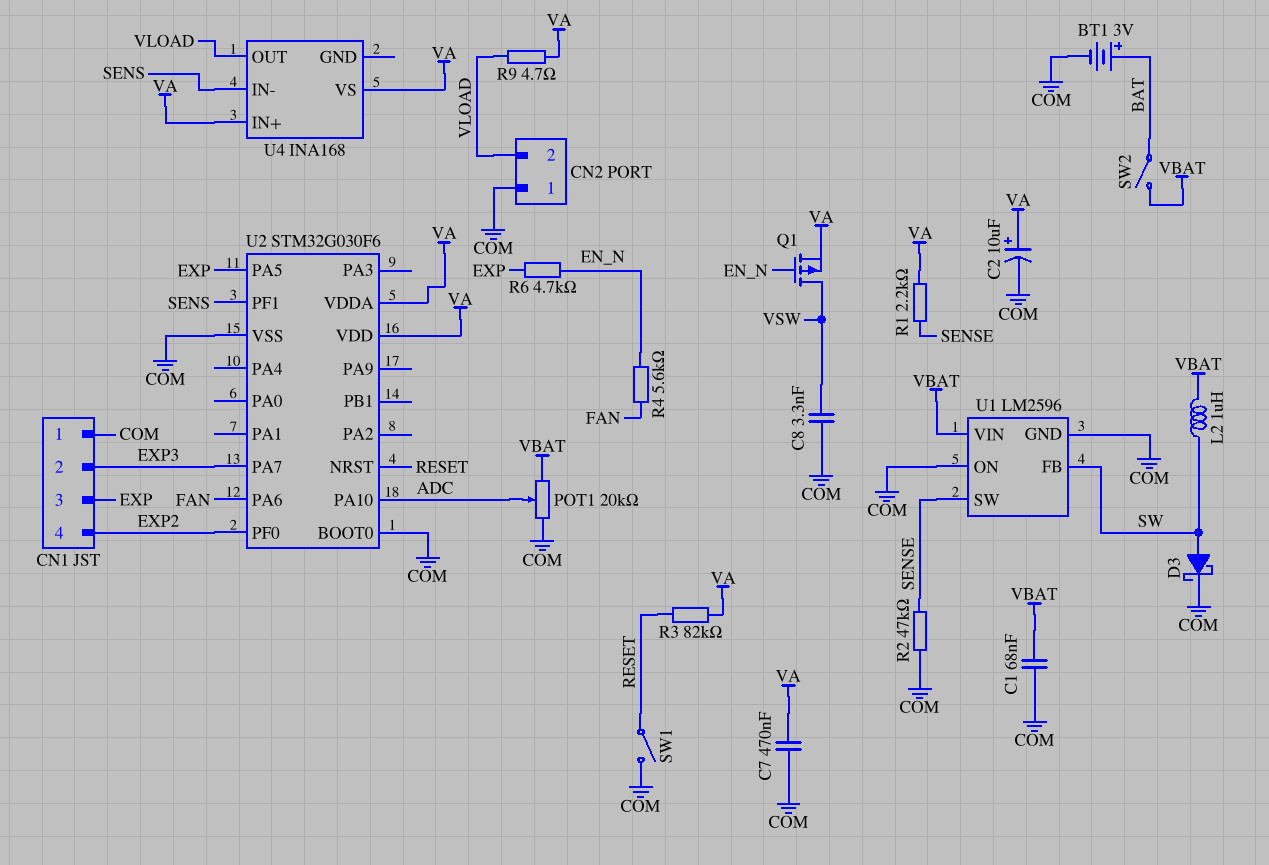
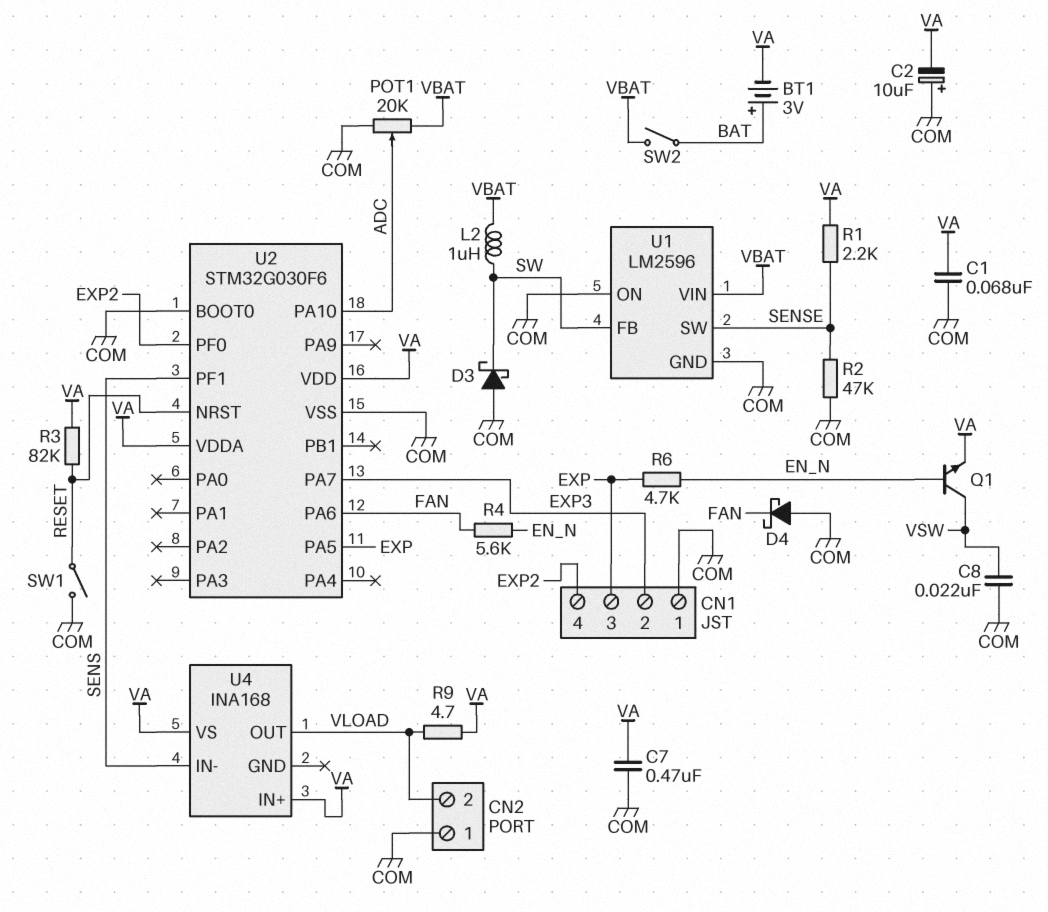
BT1: 3V (plus BAT, minus COM) -> 3V (plus BAT, minus VA)
C1: 68nF (COM, VBAT) -> 68nF (COM, VA)
C2: 10uF (plus VA, minus COM) -> 10uF (plus COM, minus VA)
C8: 3.3nF (COM, VSW) -> 22nF (COM, VSW)
D3: schottky (A SW, K COM) -> schottky (A COM, K SW)
D4: none -> schottky (A COM, K FAN)
Q1: PMOS (G EN_N, D VSW, S VA) -> NPN (B EN_N, C VSW, E VA)

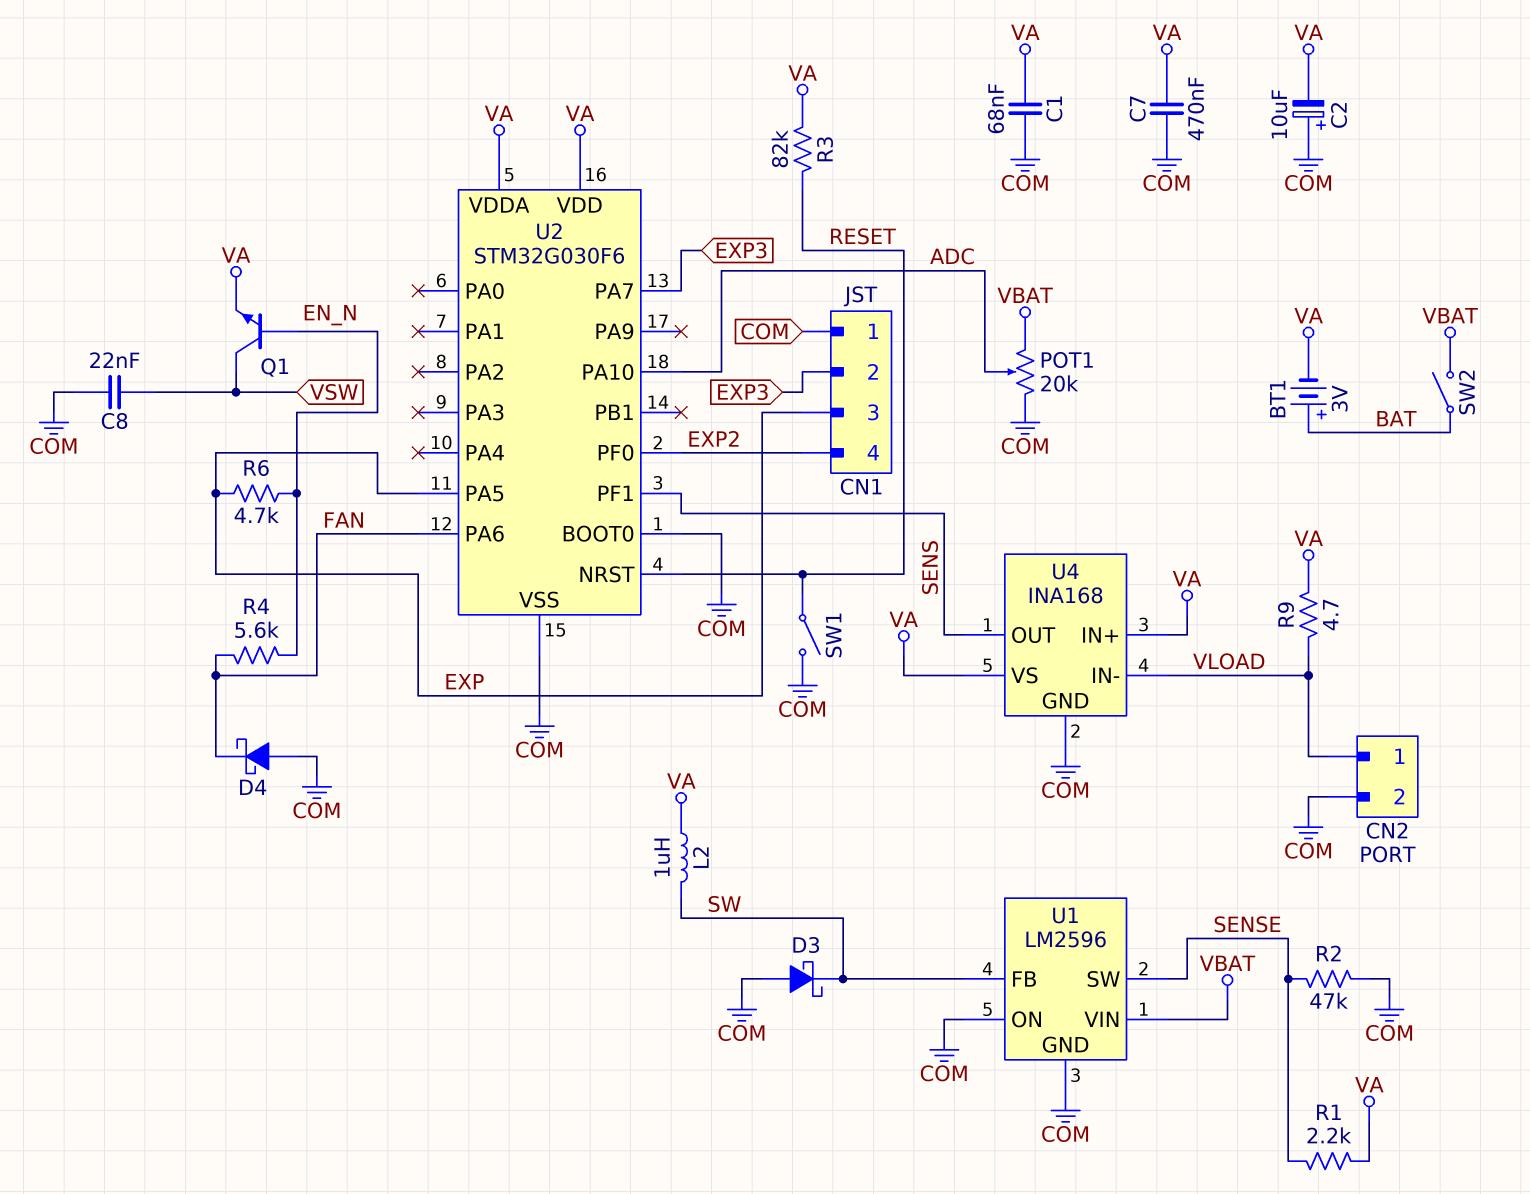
CN2 pin 1: COM -> VLOAD
CN2 pin 2: VLOAD -> COM
L2: 1uH (SW, VBAT) -> 1uH (SW, VA)
U4 pin GND: none -> COM
U4 pin IN-: SENS -> VLOAD
U4 pin OUT: VLOAD -> SENS

